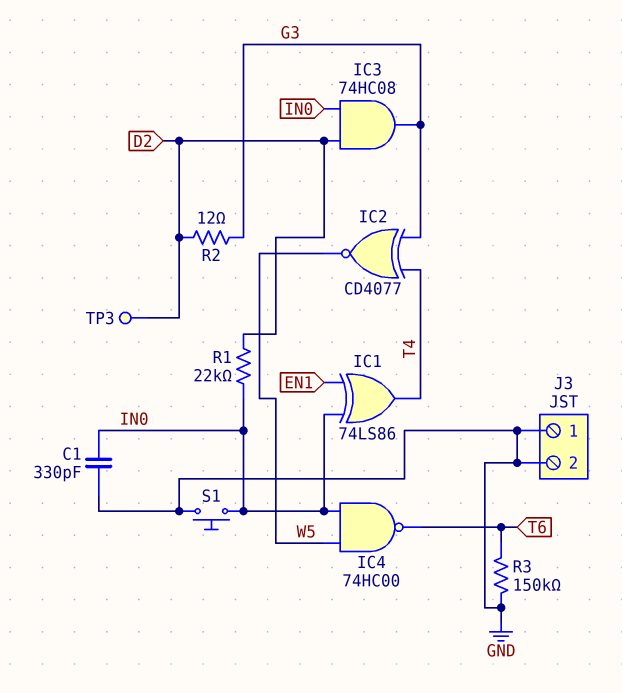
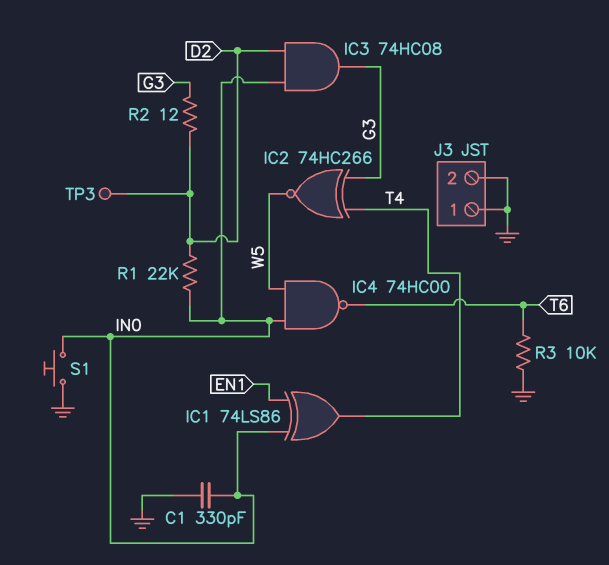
IC2: XNOR CD4077 (in G3, in T4, out W5) -> XNOR 74HC266 (in G3, in T4, out W5)
R3: 150k (GND, T6) -> 10k (GND, T6)

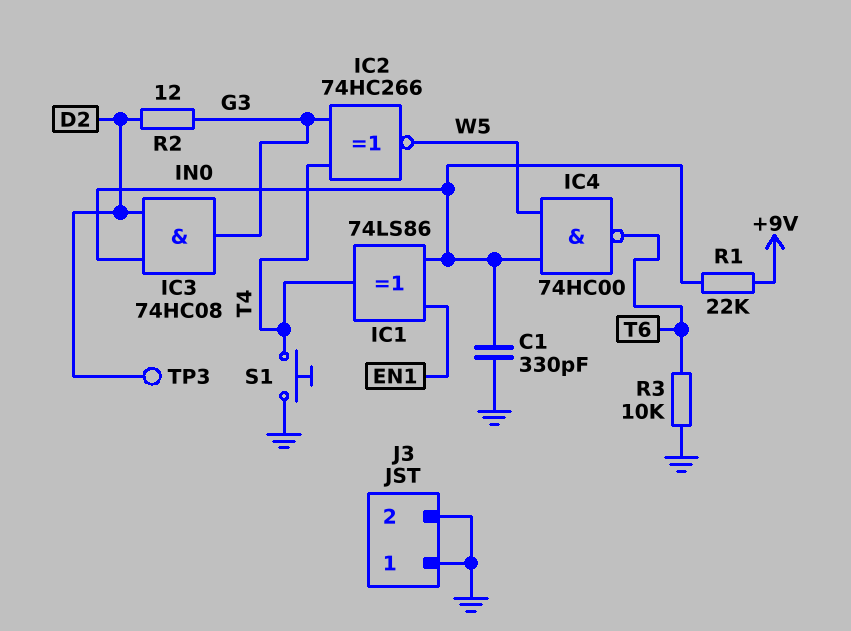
R1: 22k (D2, IN0) -> 22k (+9V, IN0)
S1: button (GND, IN0) -> button (GND, T4)

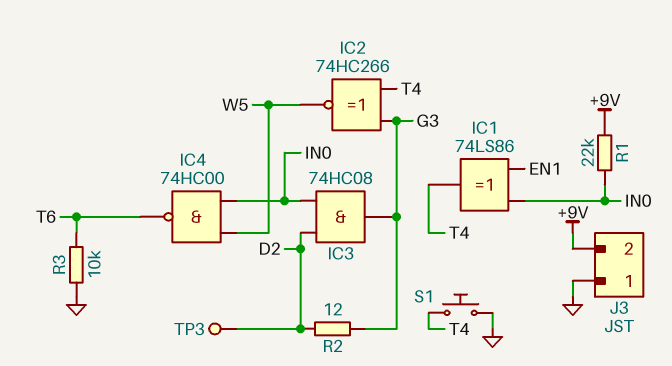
C1: 330pF (GND, IN0) -> none
J3 pin 2: GND -> +9V

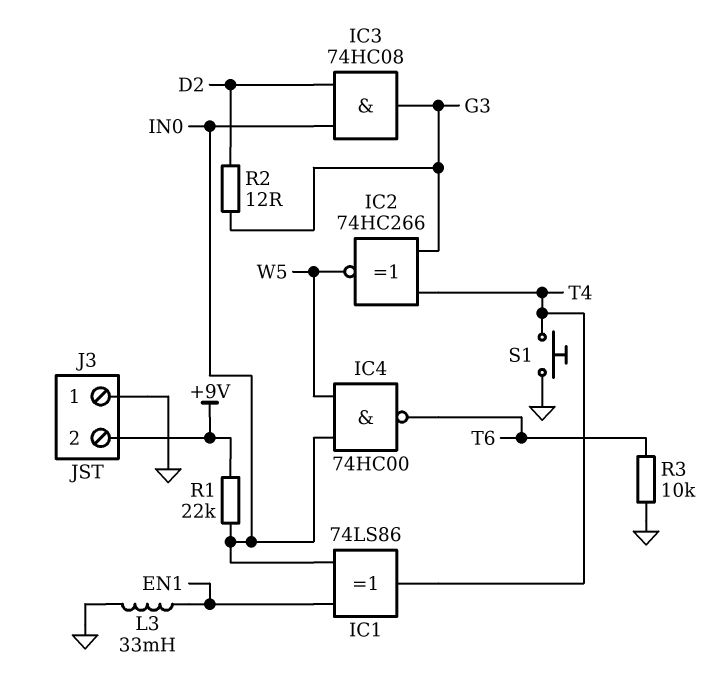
L3: none -> 33mH (EN1, GND)
TP3: test point (D2) -> none

